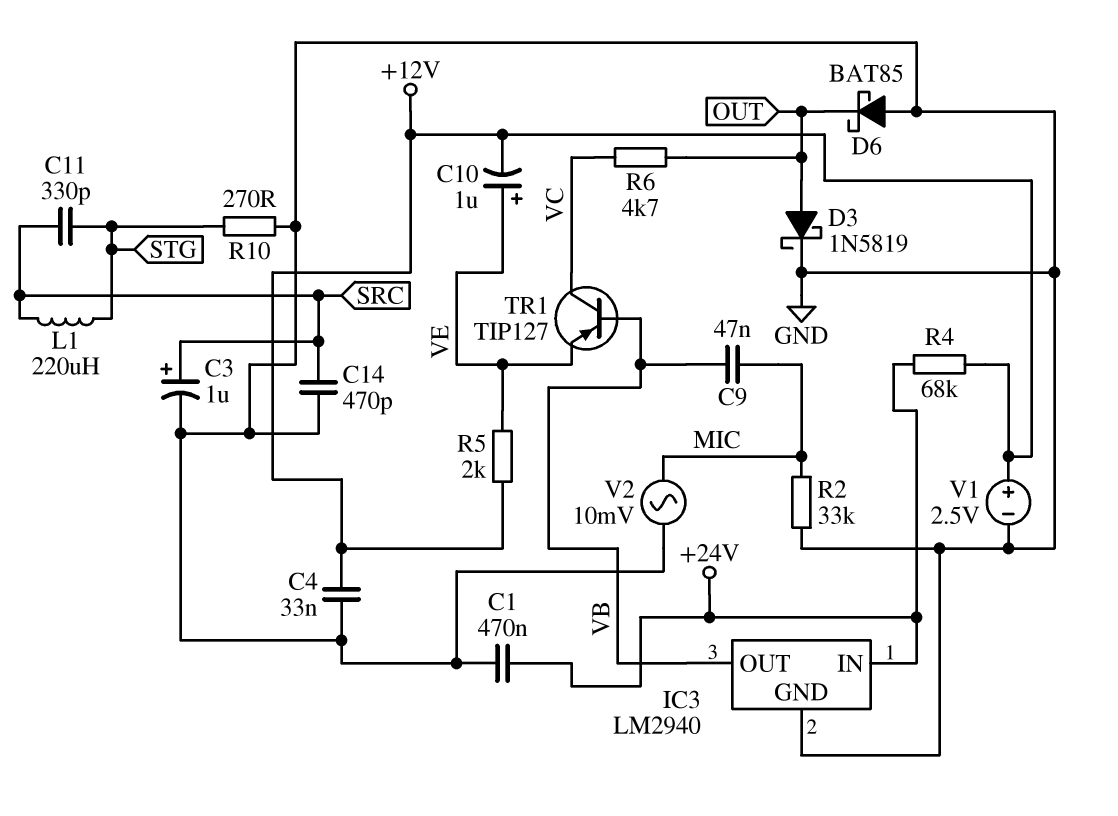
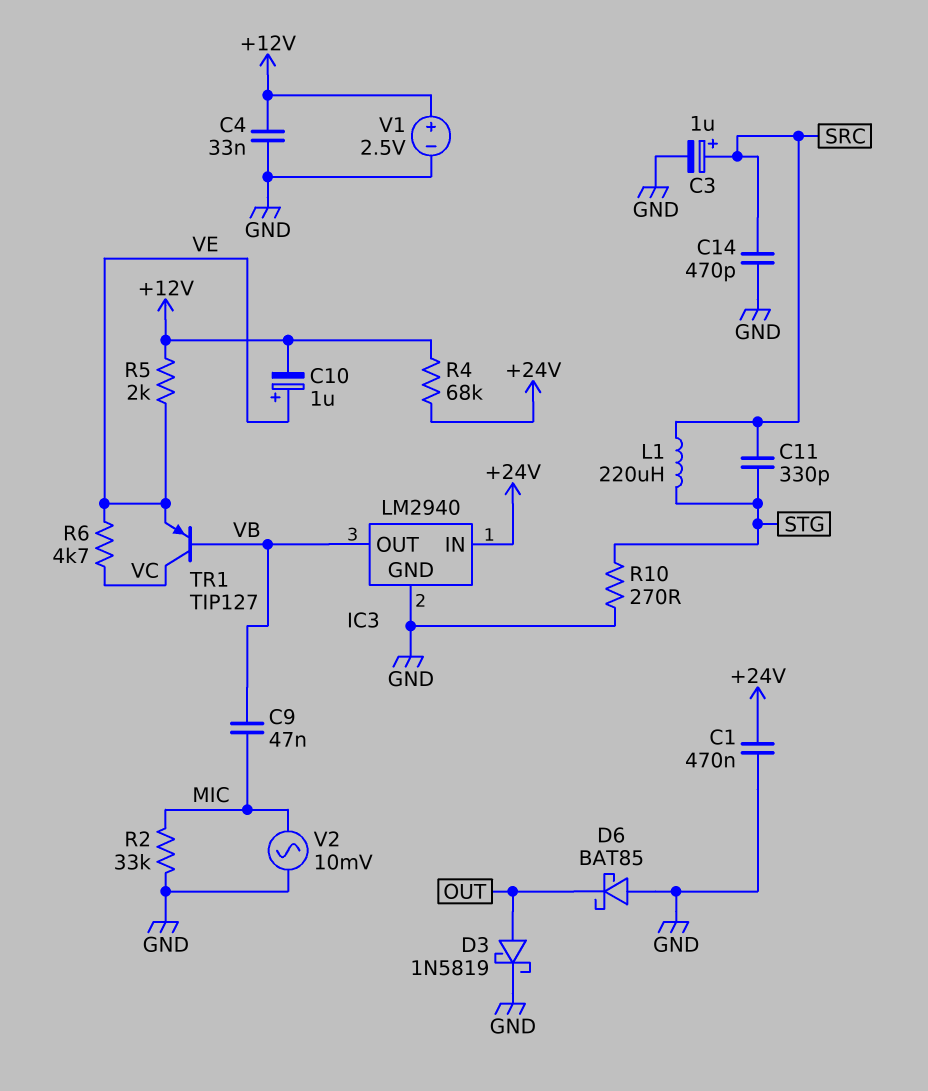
R6: 4.7k (OUT, VC) -> 4.7k (VC, VE)

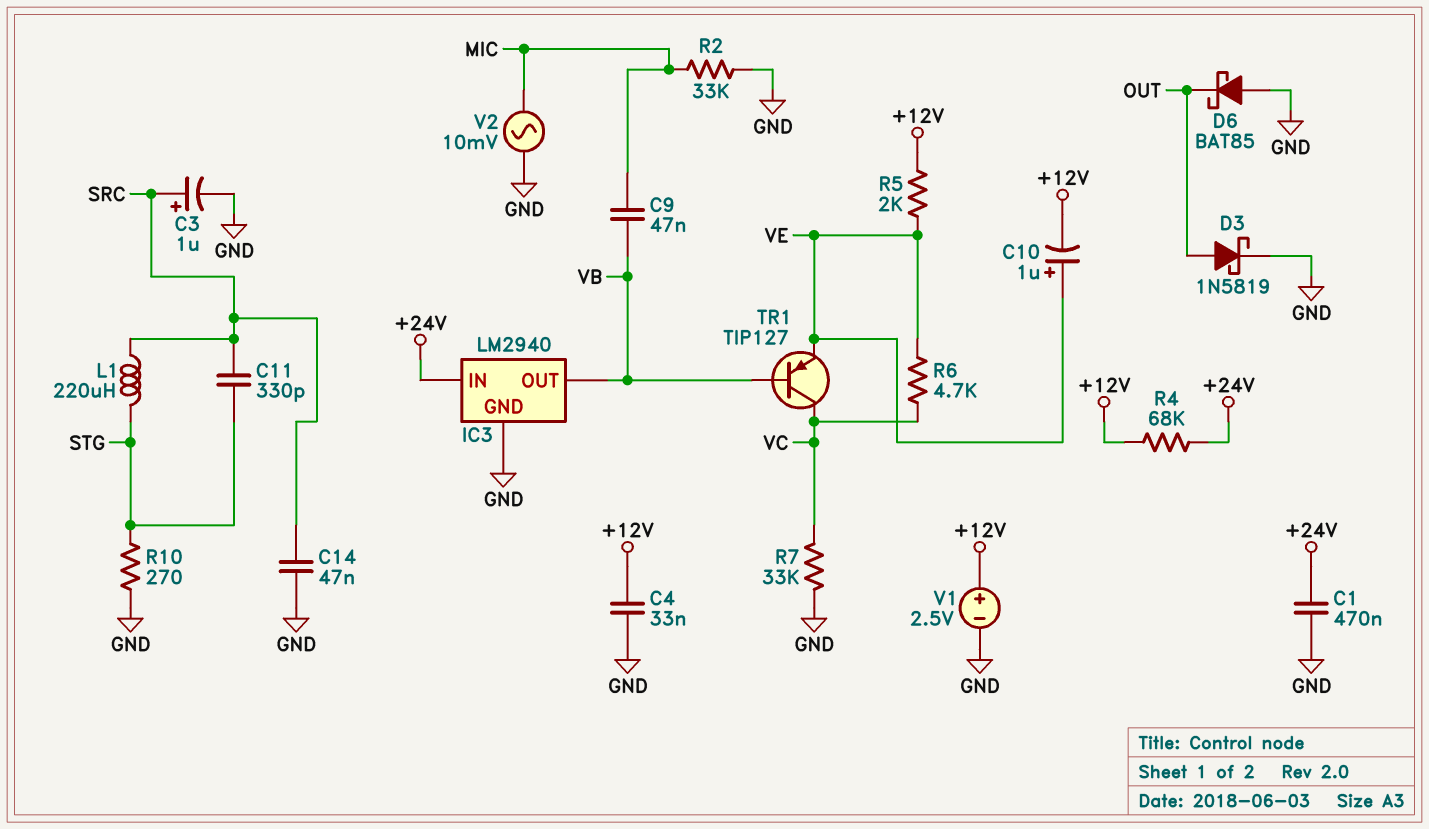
C14: 470pF (GND, SRC) -> 47nF (GND, SRC)
R7: none -> 33k (GND, VC)

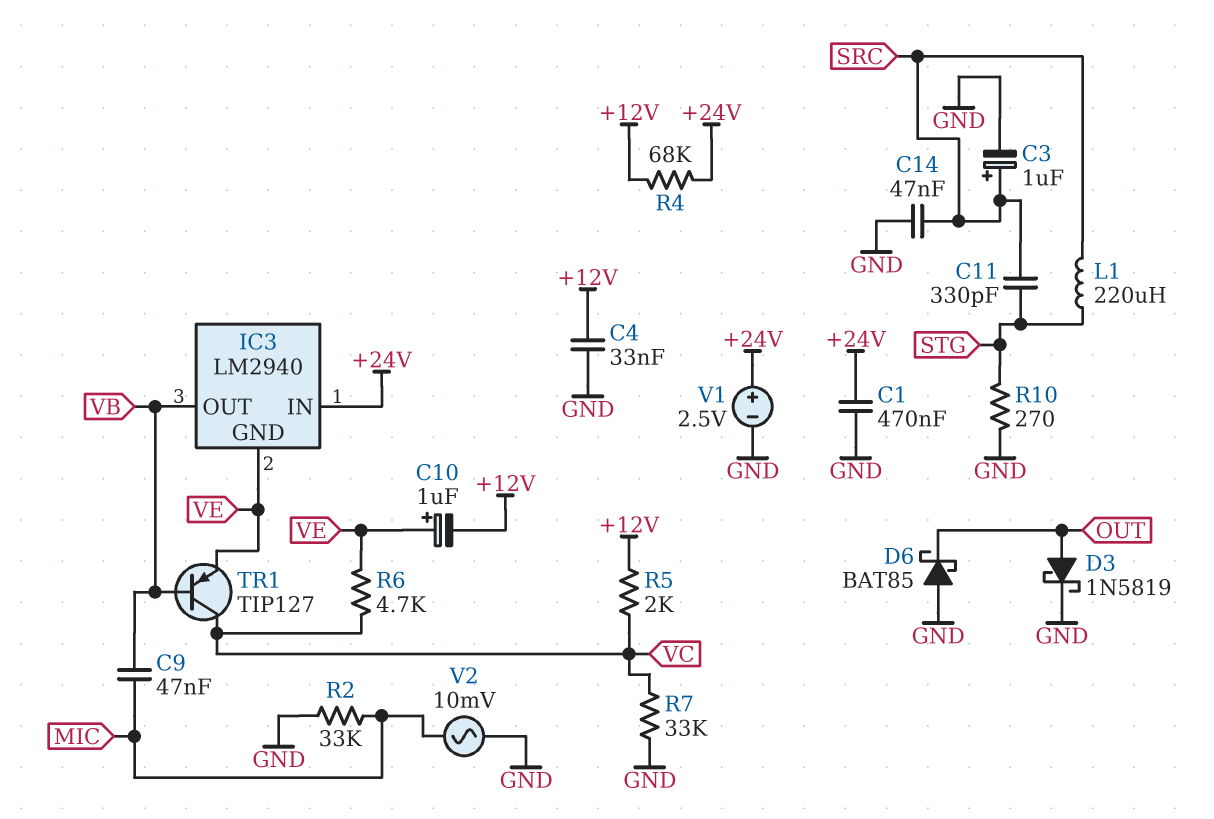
IC3 pin GND: GND -> VE
R5: 2k (+12V, VE) -> 2k (+12V, VC)
V1: 2.5V (plus +12V, minus GND) -> 2.5V (plus +24V, minus GND)

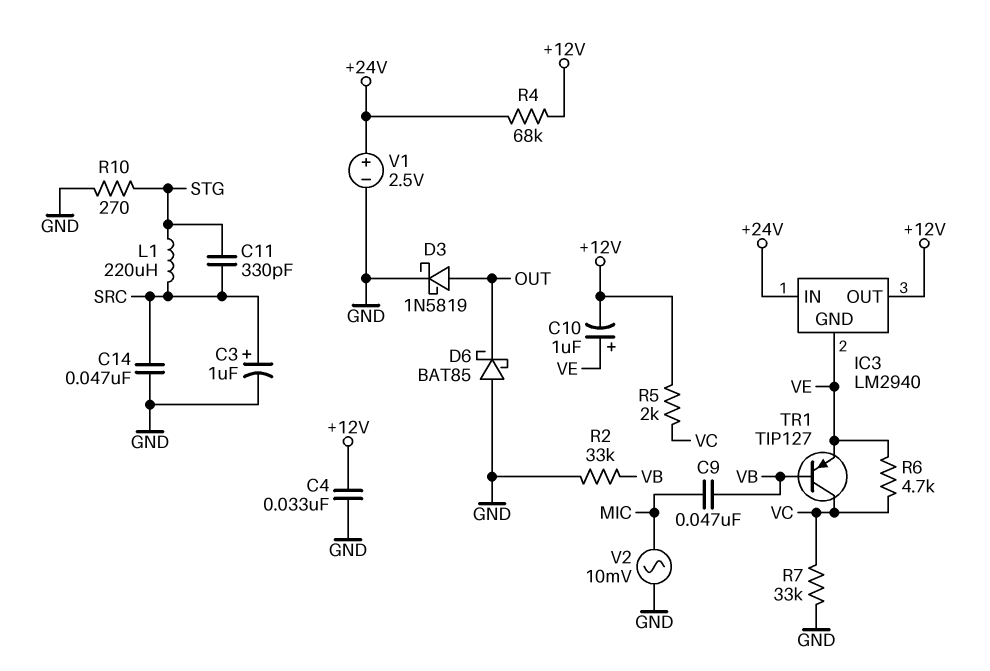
C1: 470nF (+24V, GND) -> none
IC3 pin OUT: VB -> +12V
R2: 33k (GND, MIC) -> 33k (GND, VB)

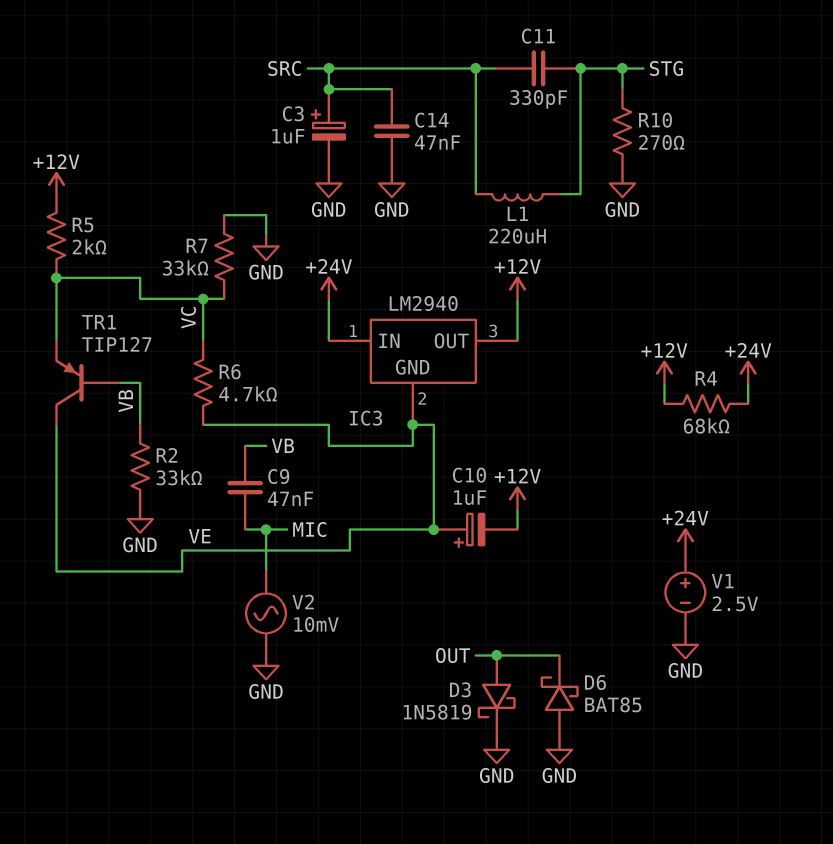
C4: 33nF (+12V, GND) -> none
TR1: PNP TIP127 (B VB, C VC, E VE) -> PNP TIP127 (B VB, C VE, E VC)

